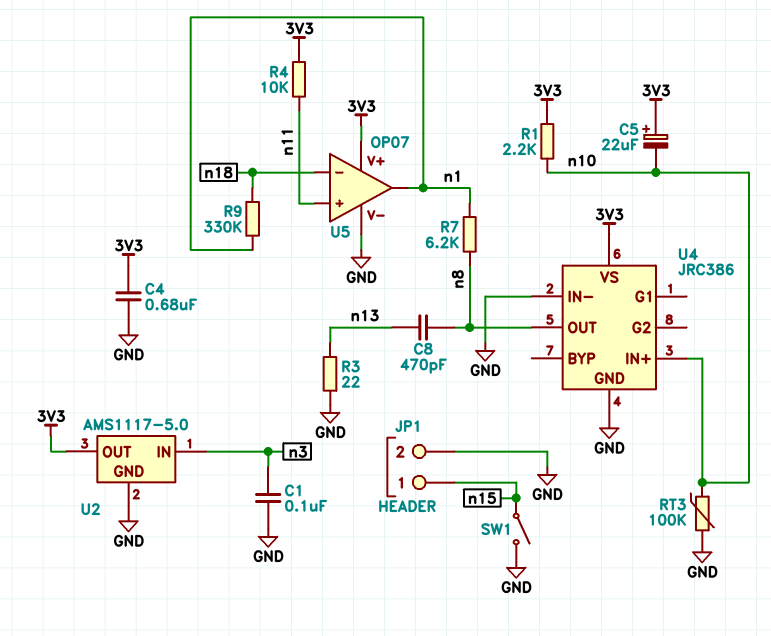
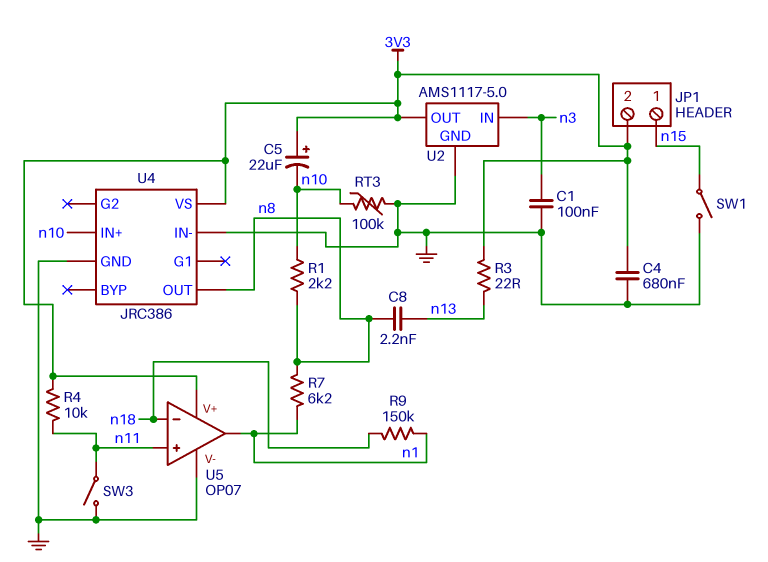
C8: 470pF (n8, n13) -> 2.2nF (n8, n13)
JP1 pin 2: GND -> 3V3
R1: 2.2k (3V3, n10) -> 2.2k (n8, n10)
R3: 22 (GND, n13) -> 22 (3V3, n13)
R9: 330k (n1, n18) -> 150k (n1, n18)
SW3: none -> switch (GND, n11)

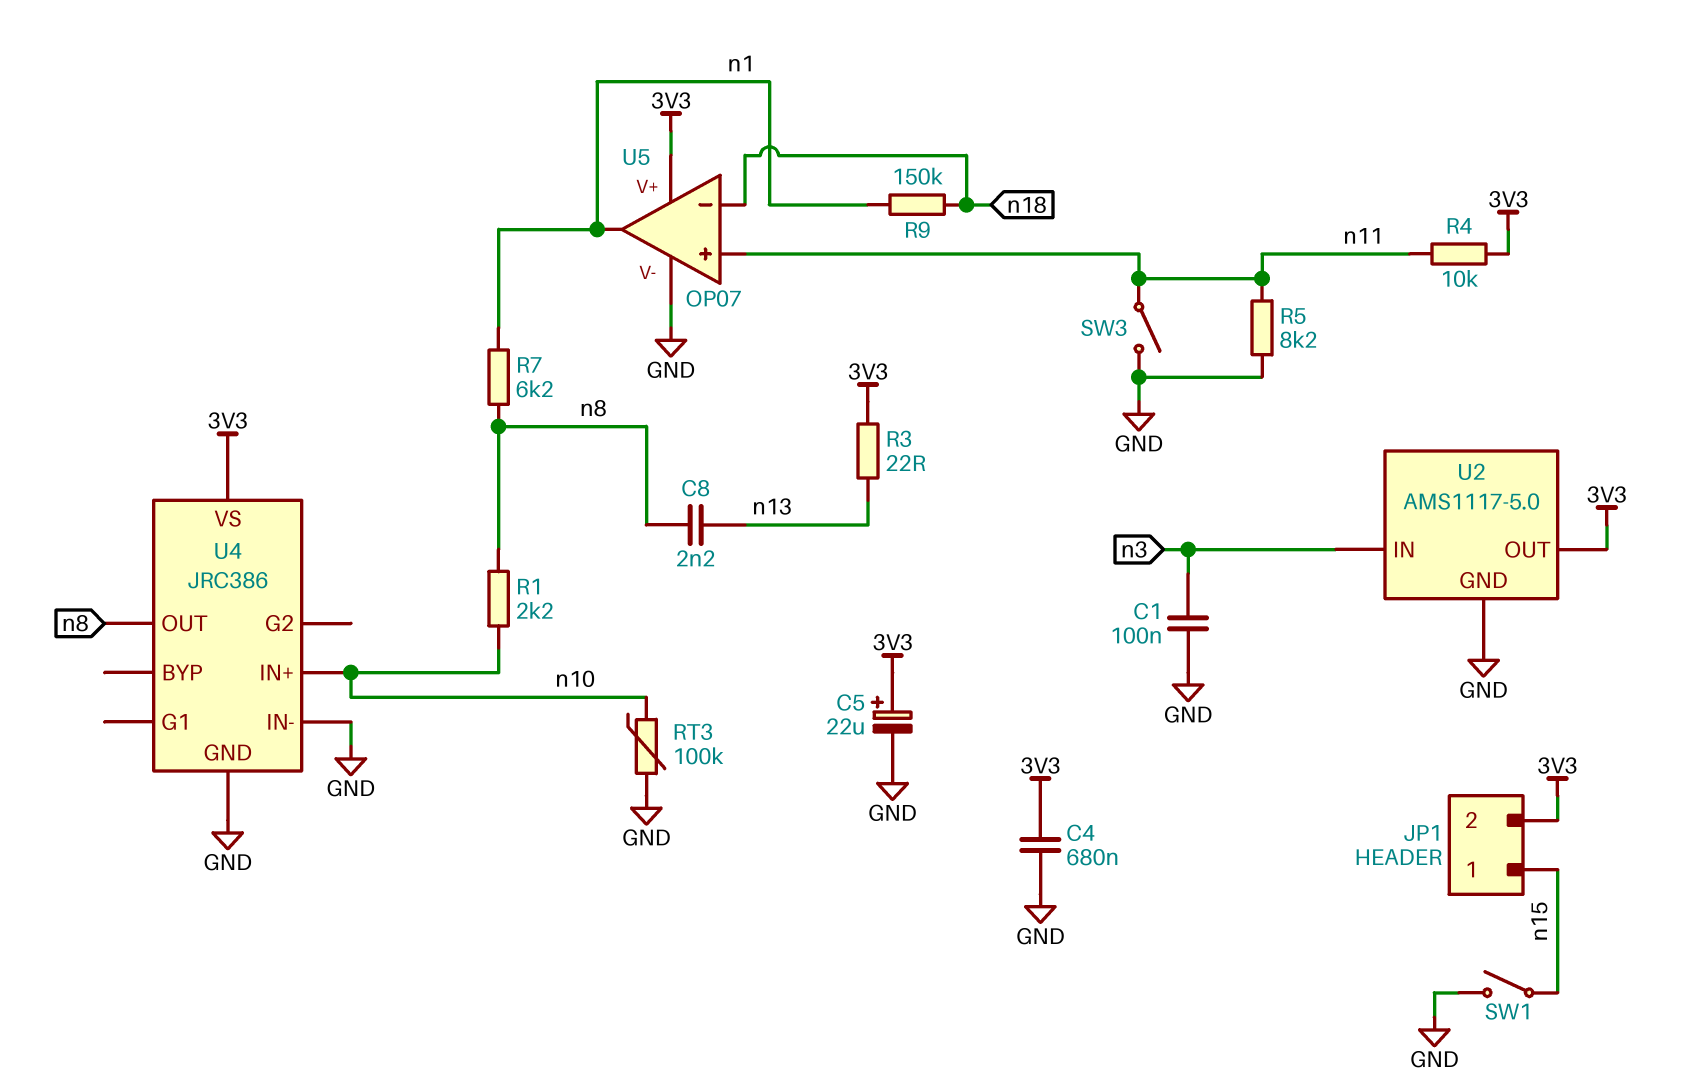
C5: 22uF (plus 3V3, minus n10) -> 22uF (plus 3V3, minus GND)
R5: none -> 8.2k (GND, n11)

